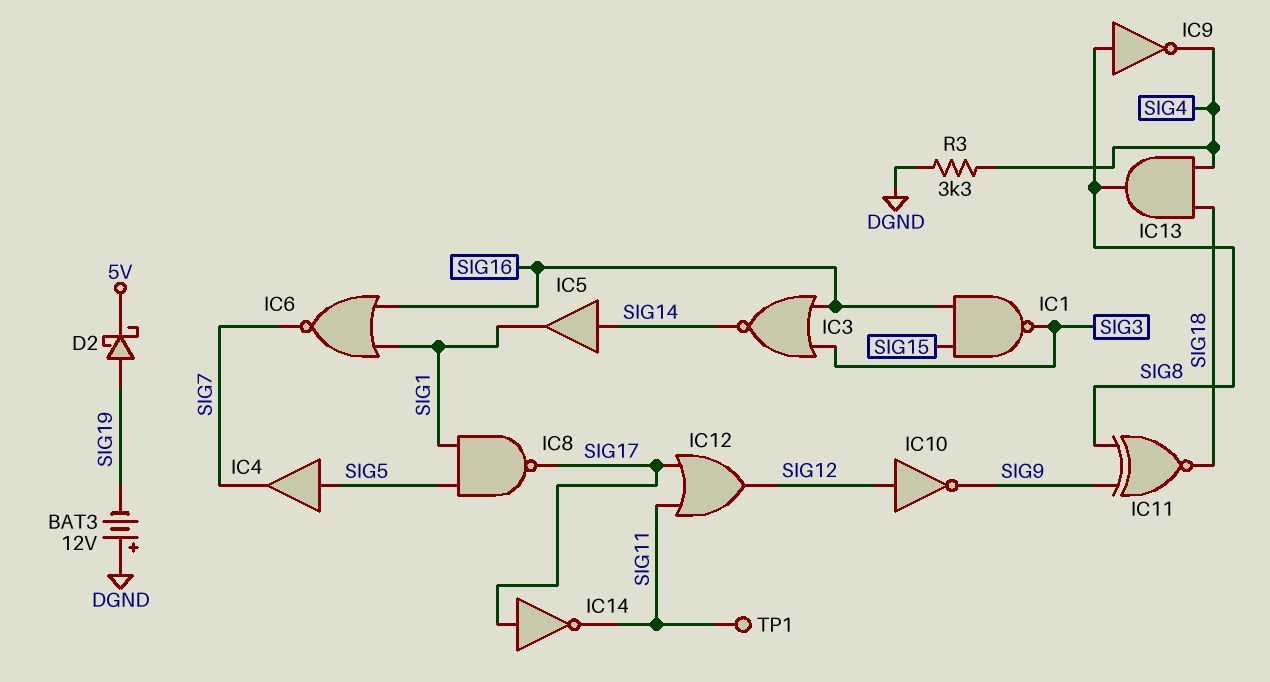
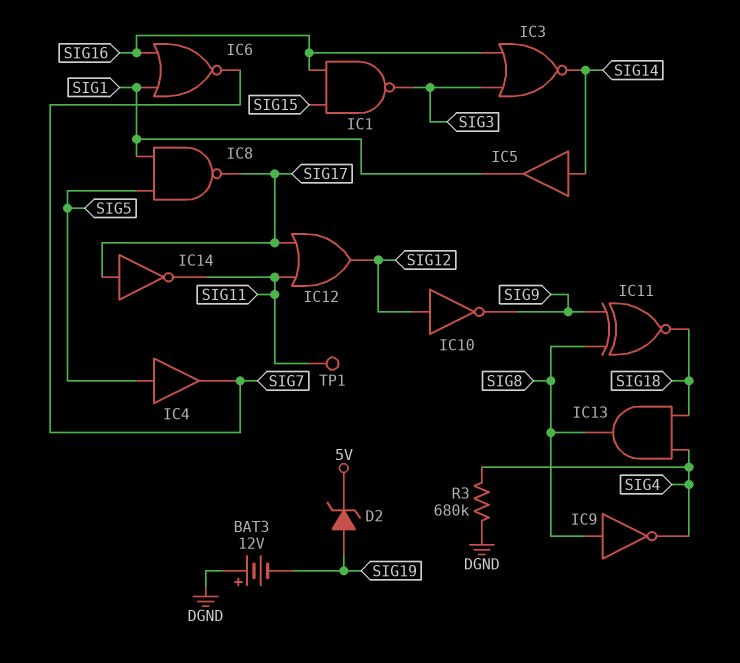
D2: schottky (A SIG19, K 5V) -> zener (A SIG19, K 5V)
R3: 3.3k (DGND, SIG4) -> 680k (DGND, SIG4)

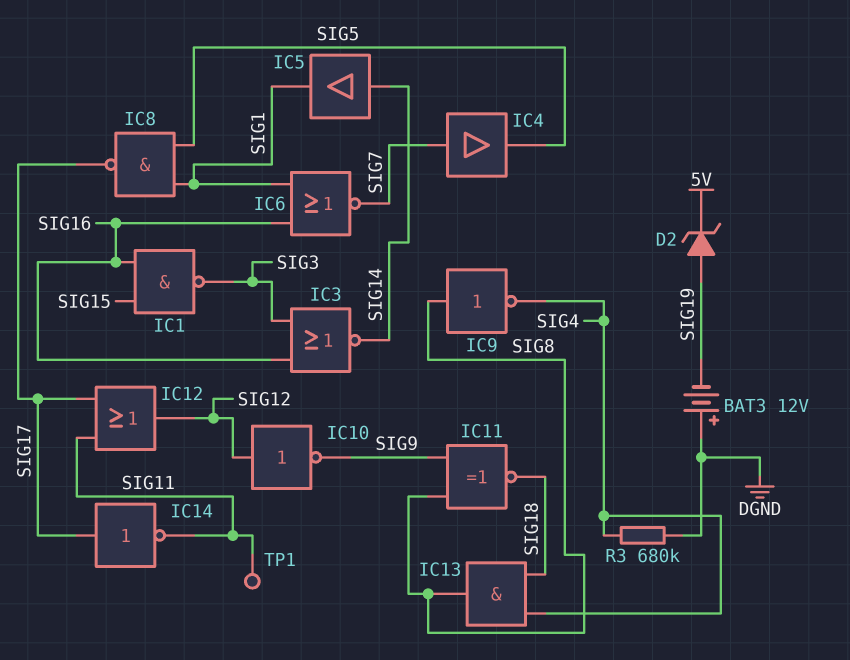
IC4: buffer (in SIG5, out SIG7) -> buffer (in SIG7, out SIG5)

